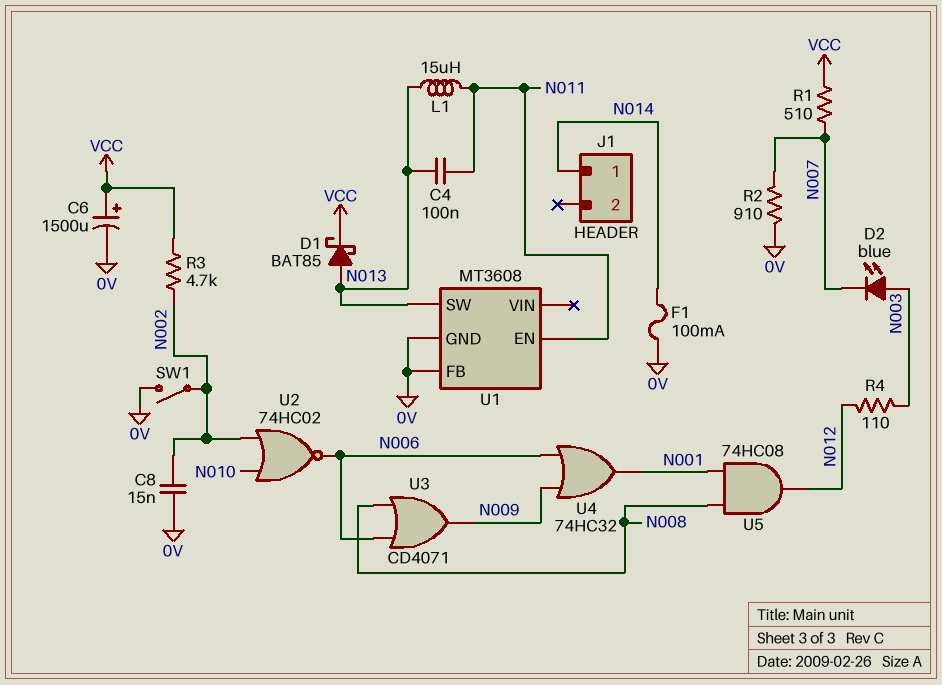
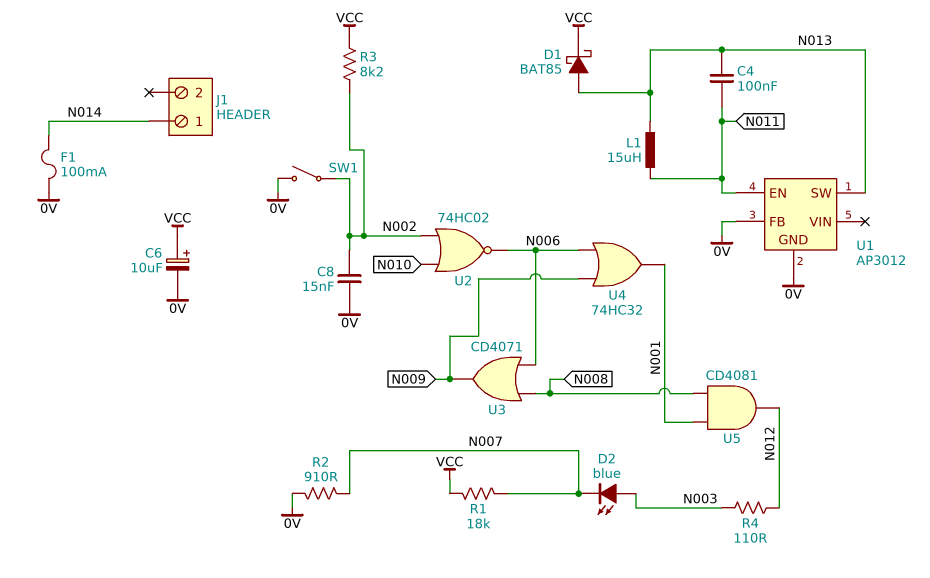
C6: 1500uF (plus VCC, minus 0V) -> 10uF (plus VCC, minus 0V)
R1: 510 (N007, VCC) -> 18k (N007, VCC)
R3: 4.7k (N002, VCC) -> 8.2k (N002, VCC)
U1: MT3608 -> AP3012
U5: AND 74HC08 (in N001, in N008, out N012) -> AND CD4081 (in N001, in N008, out N012)

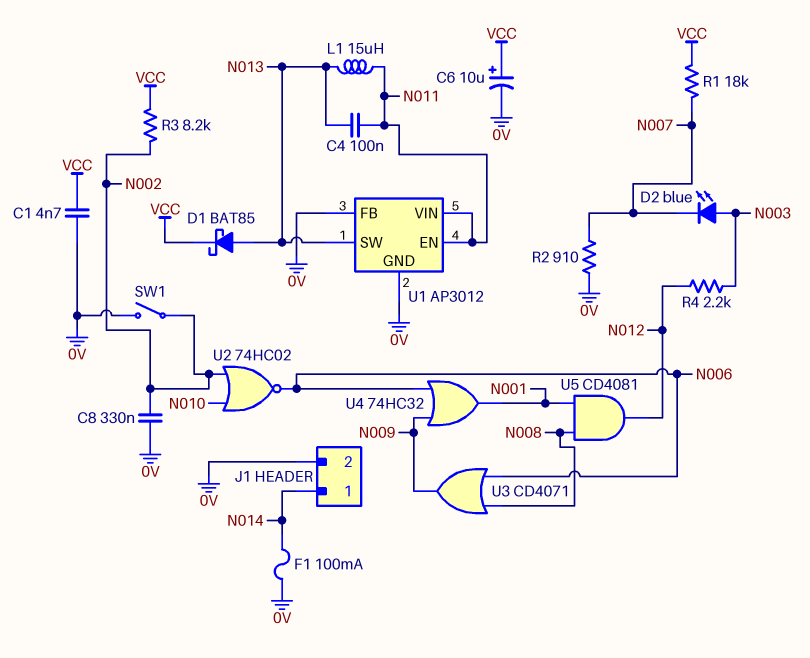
C1: none -> 4.7nF (0V, VCC)
C8: 15nF (0V, N002) -> 330nF (0V, N002)
J1 pin 2: none -> 0V
R4: 110 (N003, N012) -> 2.2k (N003, N012)
U1 pin VIN: none -> N011

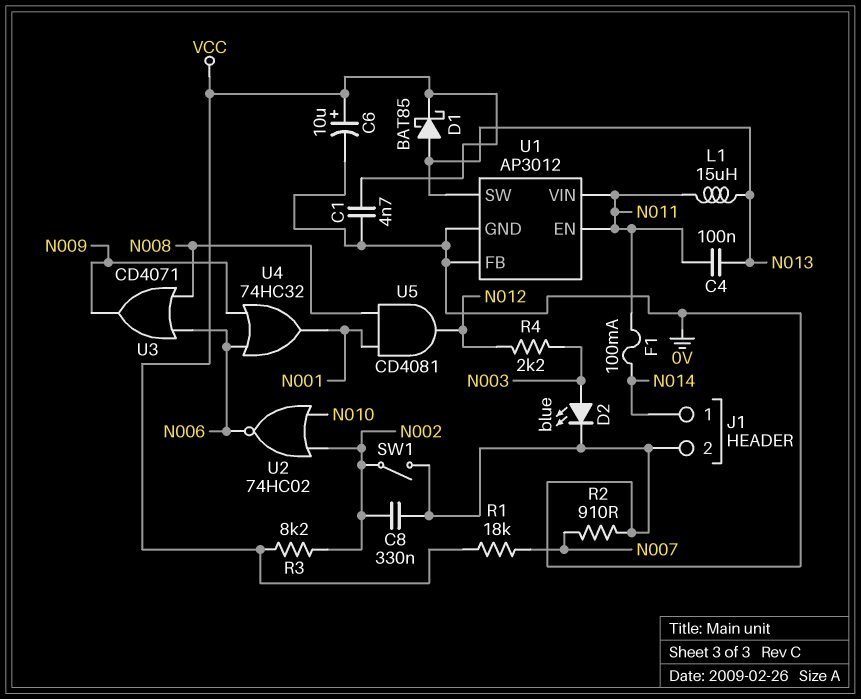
D2: LED blue (A N003, K N007) -> LED blue (A N003, K 0V)
F1: 100mA (0V, N014) -> 100mA (N011, N014)

